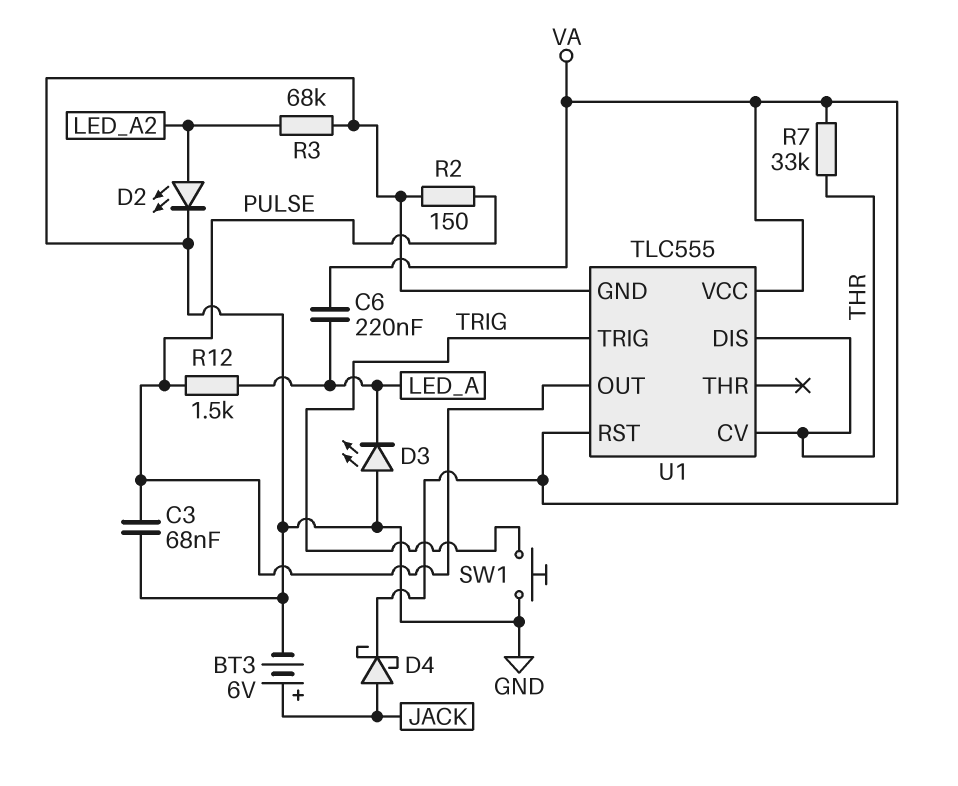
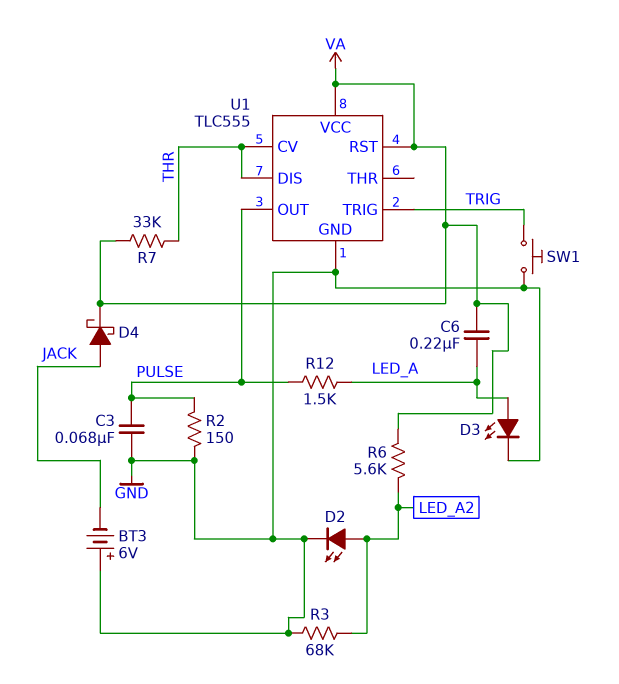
BT3: 6V (plus JACK, minus GND) -> 6V (plus GND, minus JACK)
D3: LED (A GND, K LED_A) -> LED (A LED_A, K GND)
R6: none -> 5.6k (LED_A2, VA)

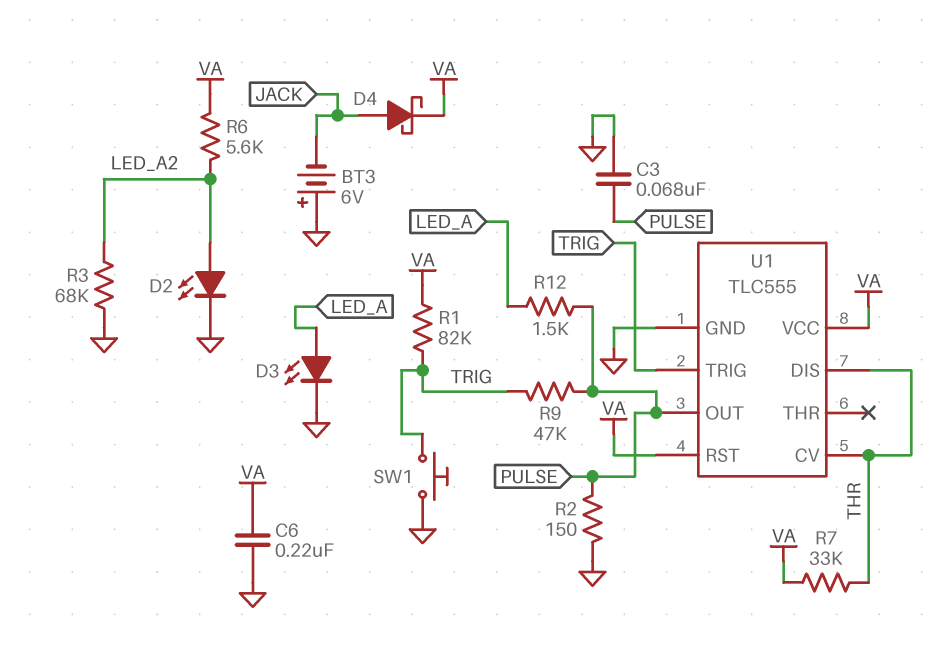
C6: 220nF (LED_A, VA) -> 220nF (GND, VA)
R1: none -> 82k (TRIG, VA)
R9: none -> 47k (PULSE, TRIG)

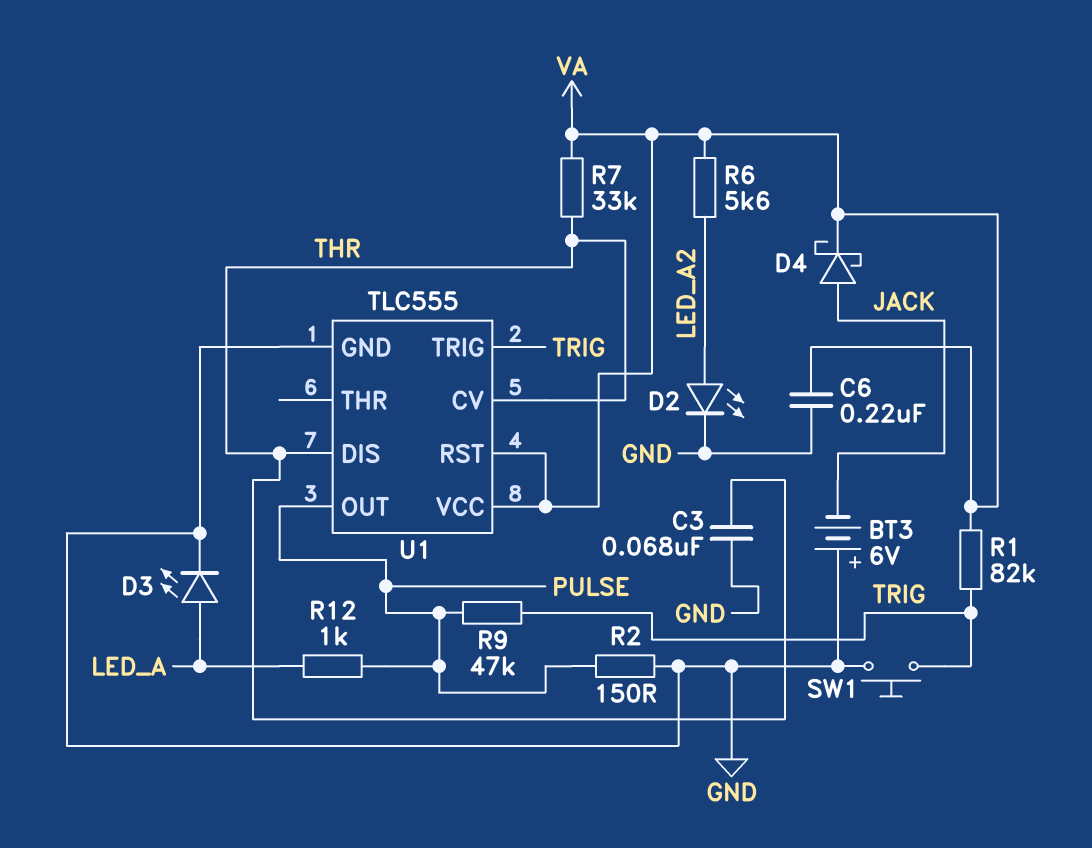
C3: 68nF (GND, PULSE) -> 68nF (GND, THR)
R3: 68k (GND, LED_A2) -> none
R12: 1.5k (LED_A, PULSE) -> 1k (LED_A, PULSE)

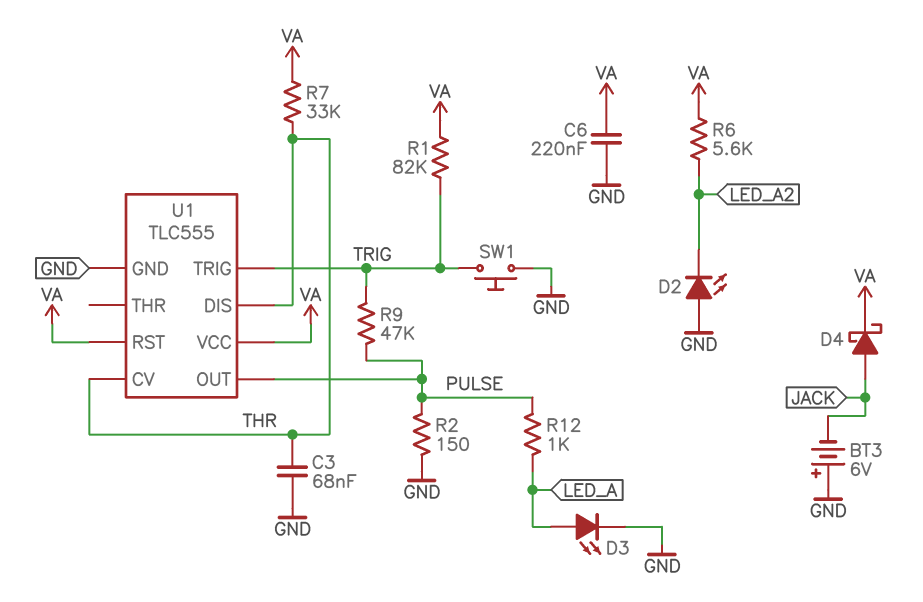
D2: LED (A LED_A2, K GND) -> LED (A GND, K LED_A2)

